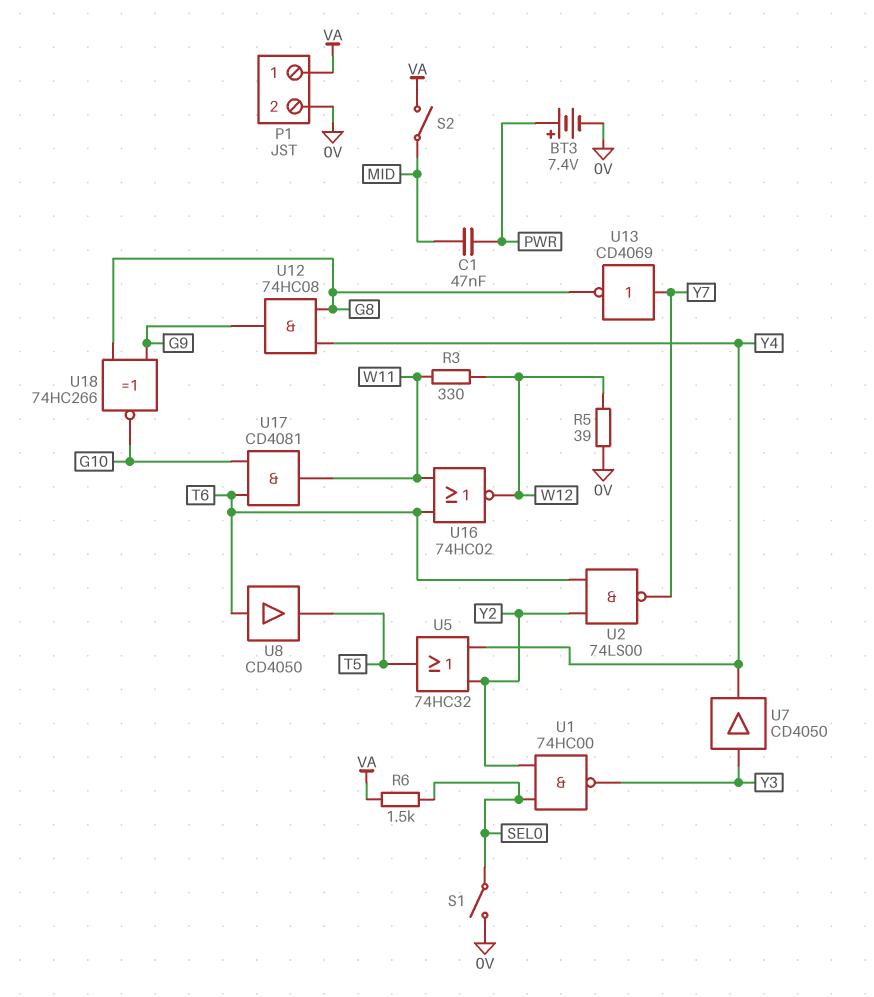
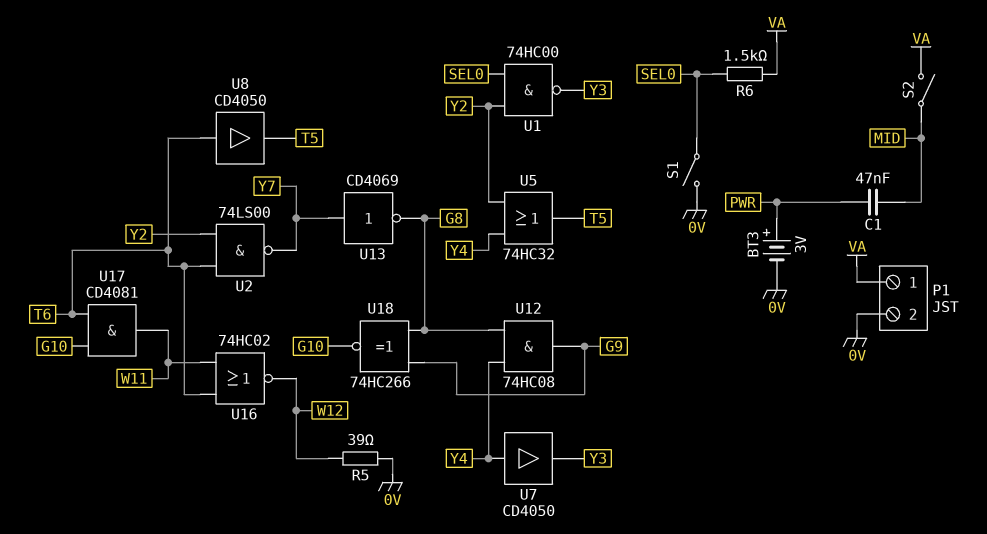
BT3: 7.4V (plus PWR, minus 0V) -> 3V (plus PWR, minus 0V)
R3: 330 (W11, W12) -> none
U7: buffer CD4050 (in Y3, out Y4) -> buffer CD4050 (in Y4, out Y3)

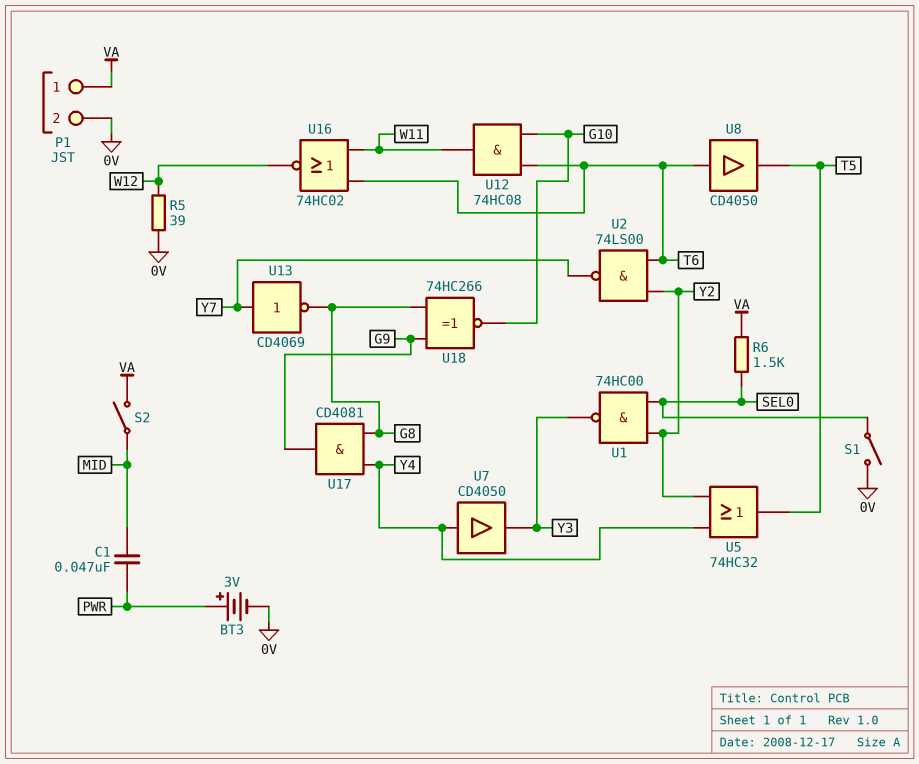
U12: AND 74HC08 (in G8, in Y4, out G9) -> AND 74HC08 (in G10, in T6, out W11)
U17: AND CD4081 (in G10, in T6, out W11) -> AND CD4081 (in G8, in Y4, out G9)

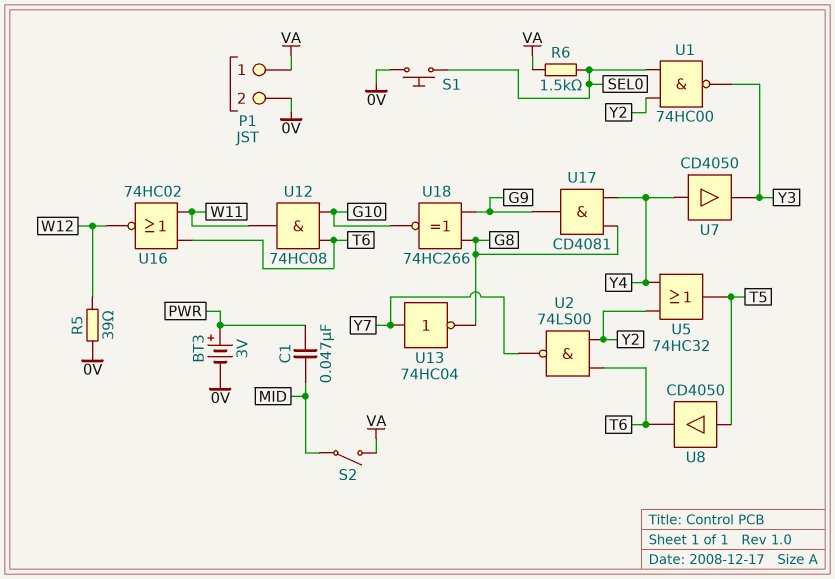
S1: switch (0V, SEL0) -> button (0V, SEL0)
U8: buffer CD4050 (in T6, out T5) -> buffer CD4050 (in T5, out T6)
U13: NOT CD4069 (in Y7, out G8) -> NOT 74HC04 (in Y7, out G8)

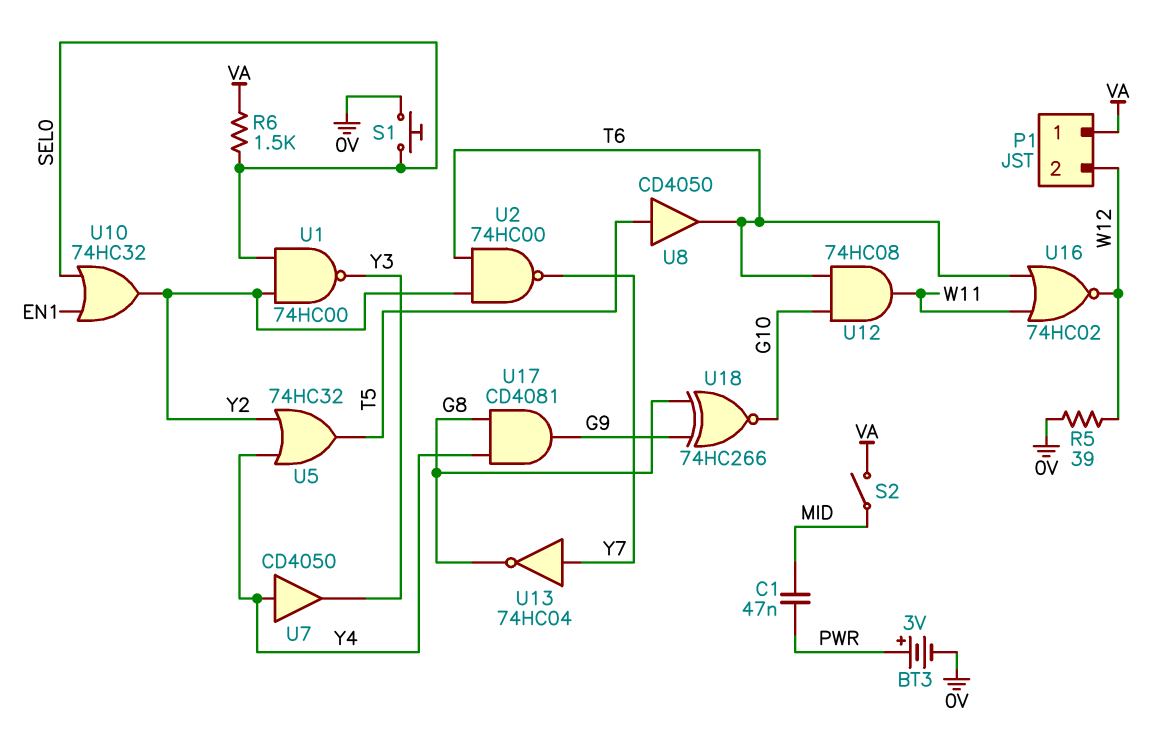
P1 pin 2: 0V -> W12
U2: NAND 74LS00 (in T6, in Y2, out Y7) -> NAND 74HC00 (in T6, in Y2, out Y7)
U10: none -> OR 74HC32 (in EN1, in SEL0, out Y2)

